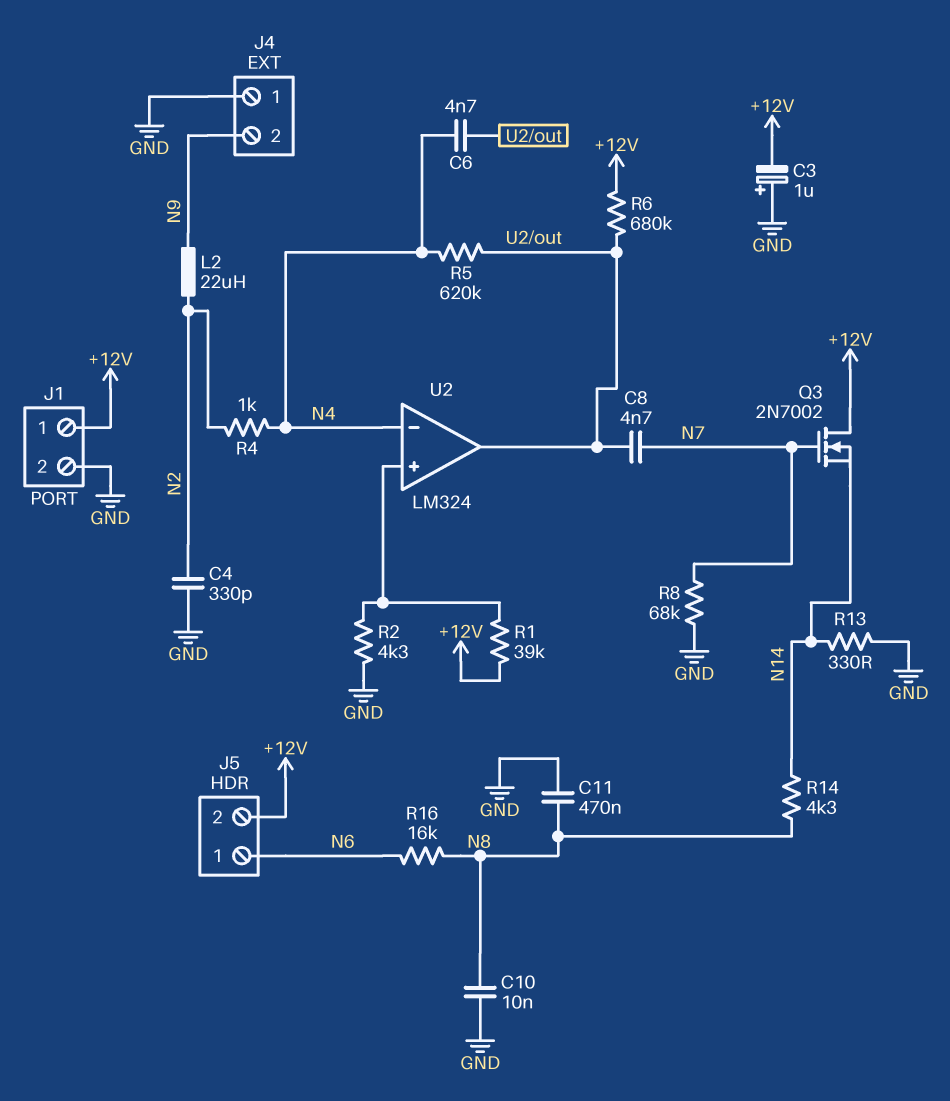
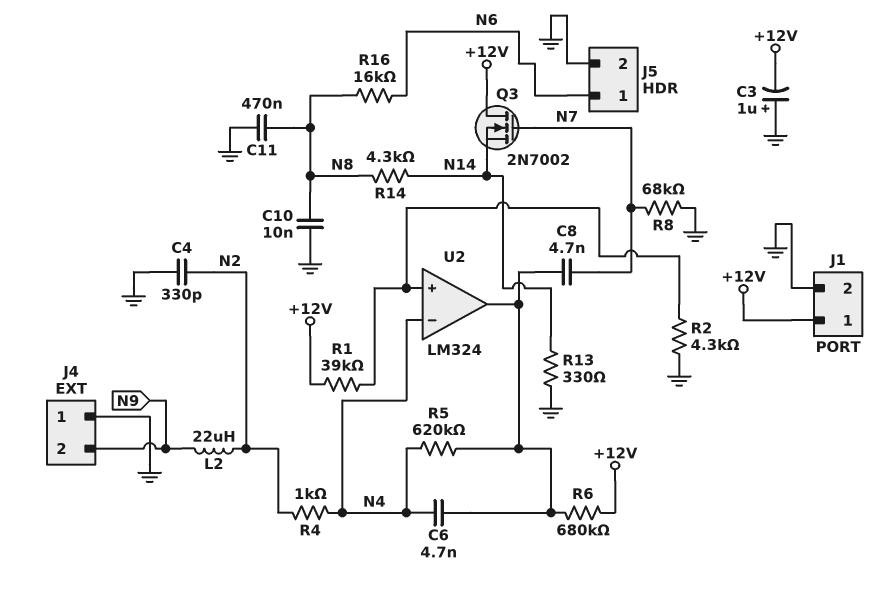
J5 pin 2: +12V -> GND

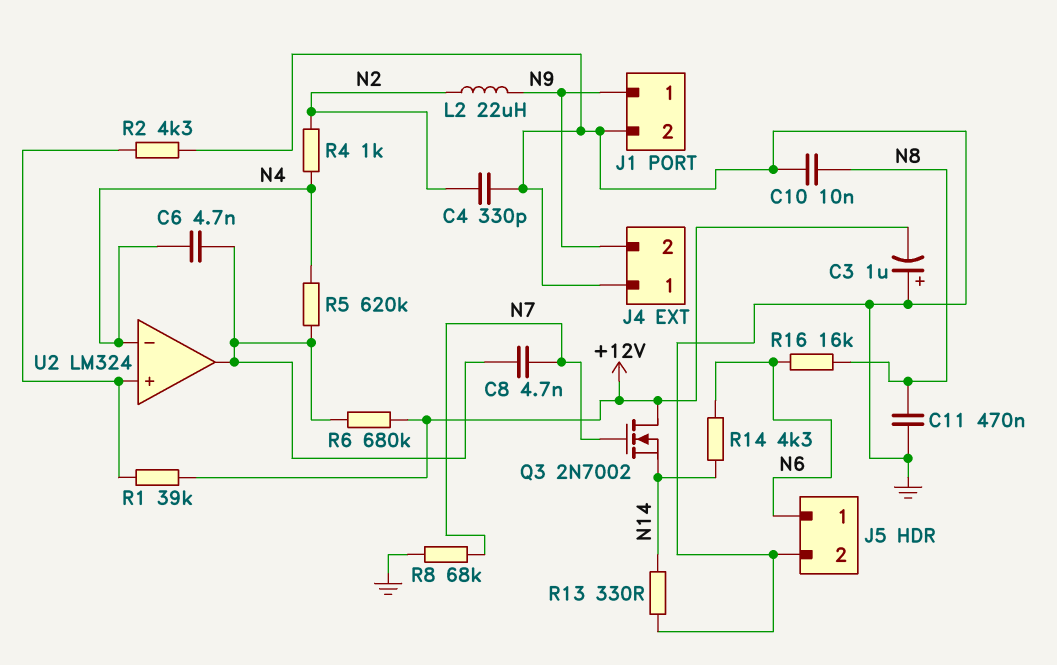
J1 pin 1: +12V -> N9
R14: 4.3k (N8, N14) -> 4.3k (N6, N14)

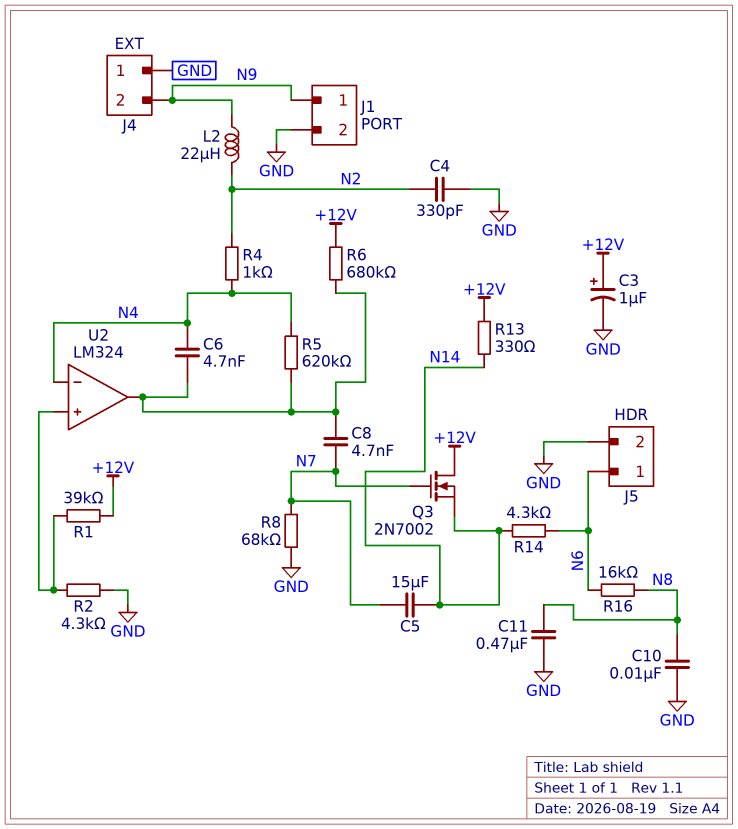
C3: 1uF (plus GND, minus +12V) -> 1uF (plus +12V, minus GND)
C5: none -> 15uF (N7, N14)
R13: 330 (GND, N14) -> 330 (+12V, N14)

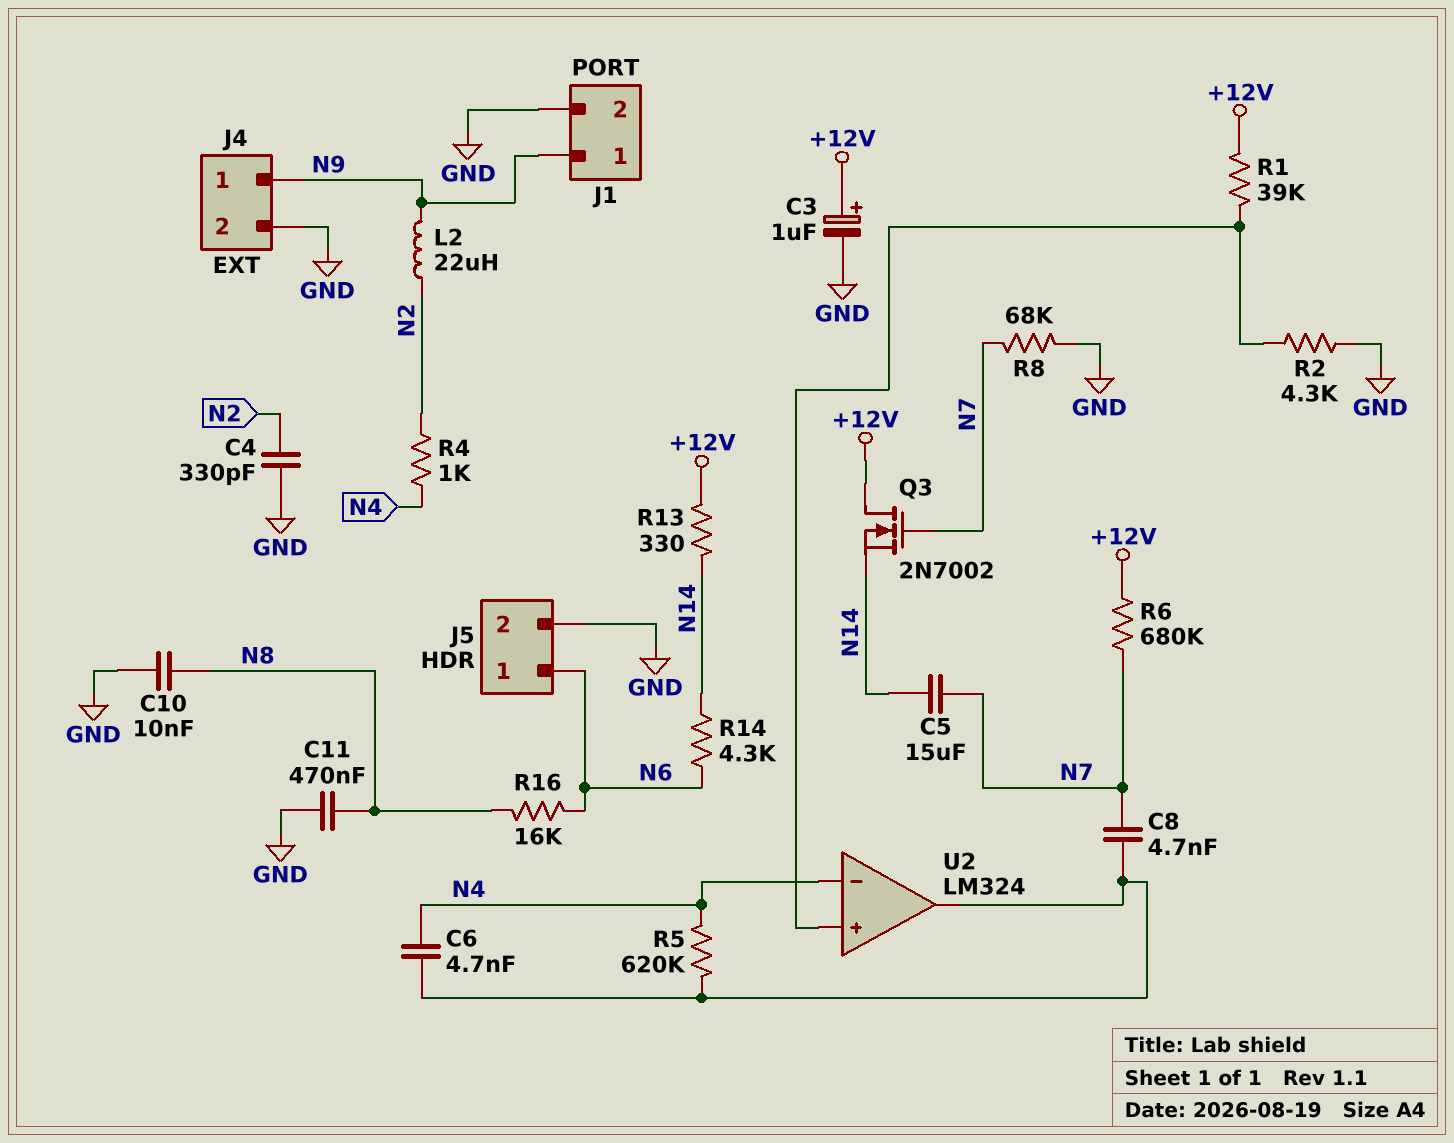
J4 pin 1: GND -> N9
J4 pin 2: N9 -> GND
R6: 680k (+12V, U2/out) -> 680k (+12V, N7)

